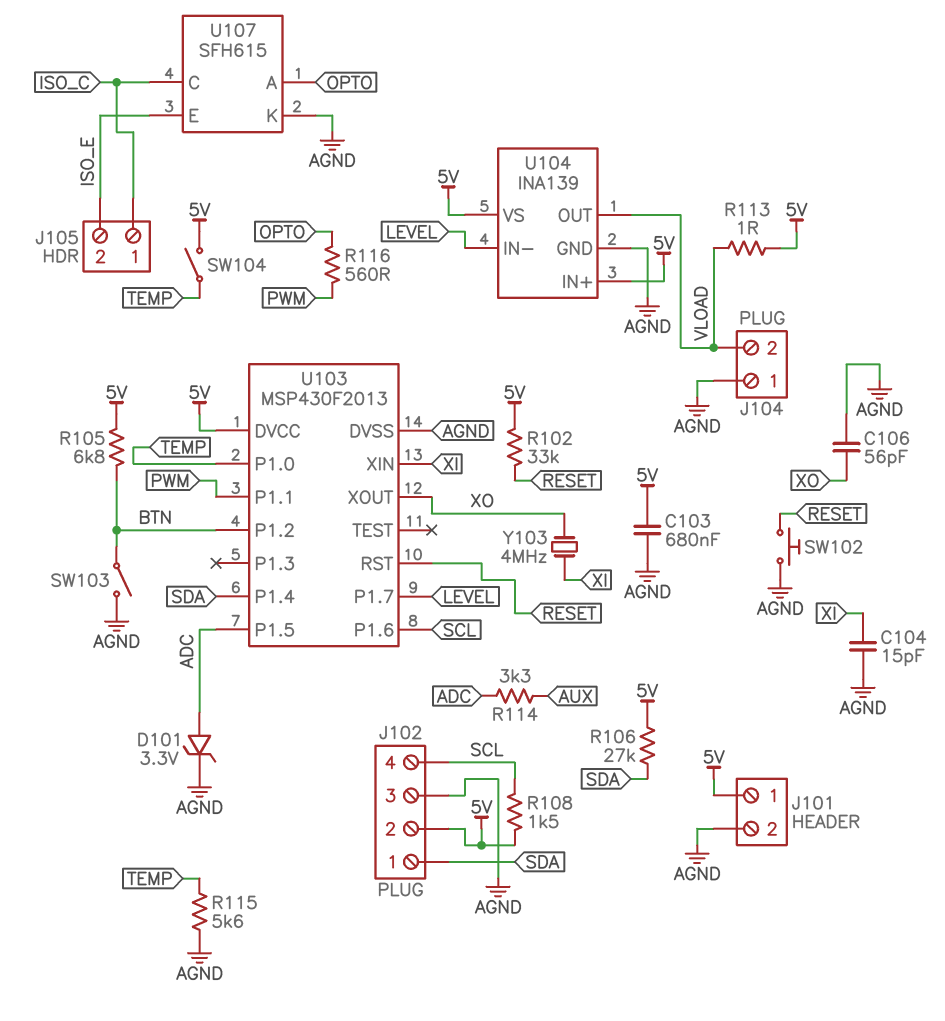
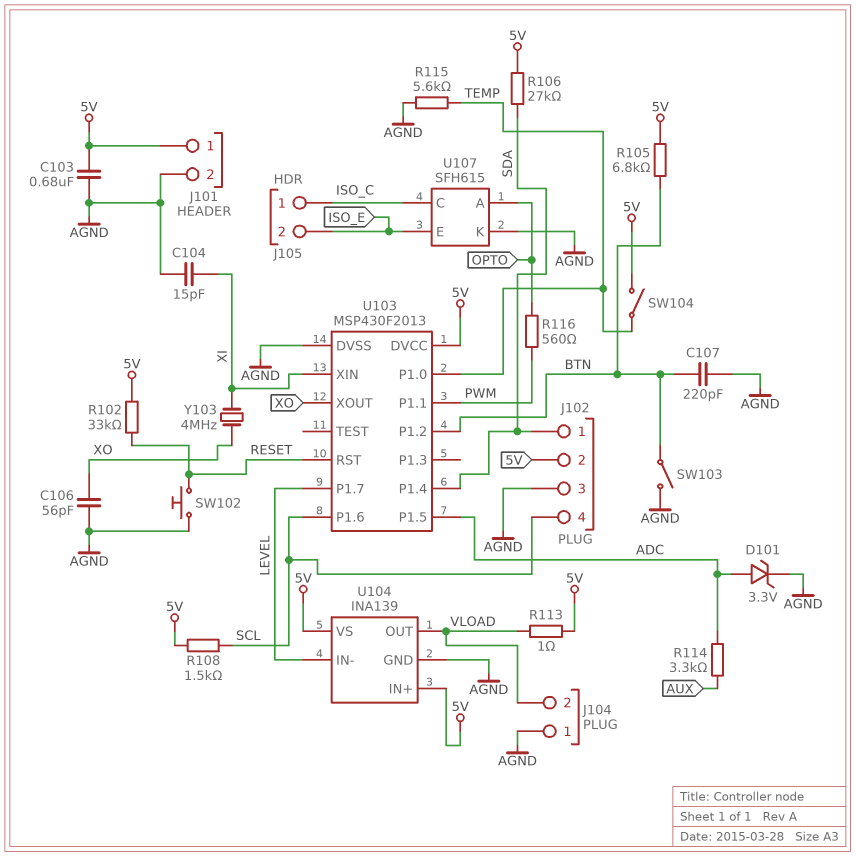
C107: none -> 220pF (AGND, BTN)

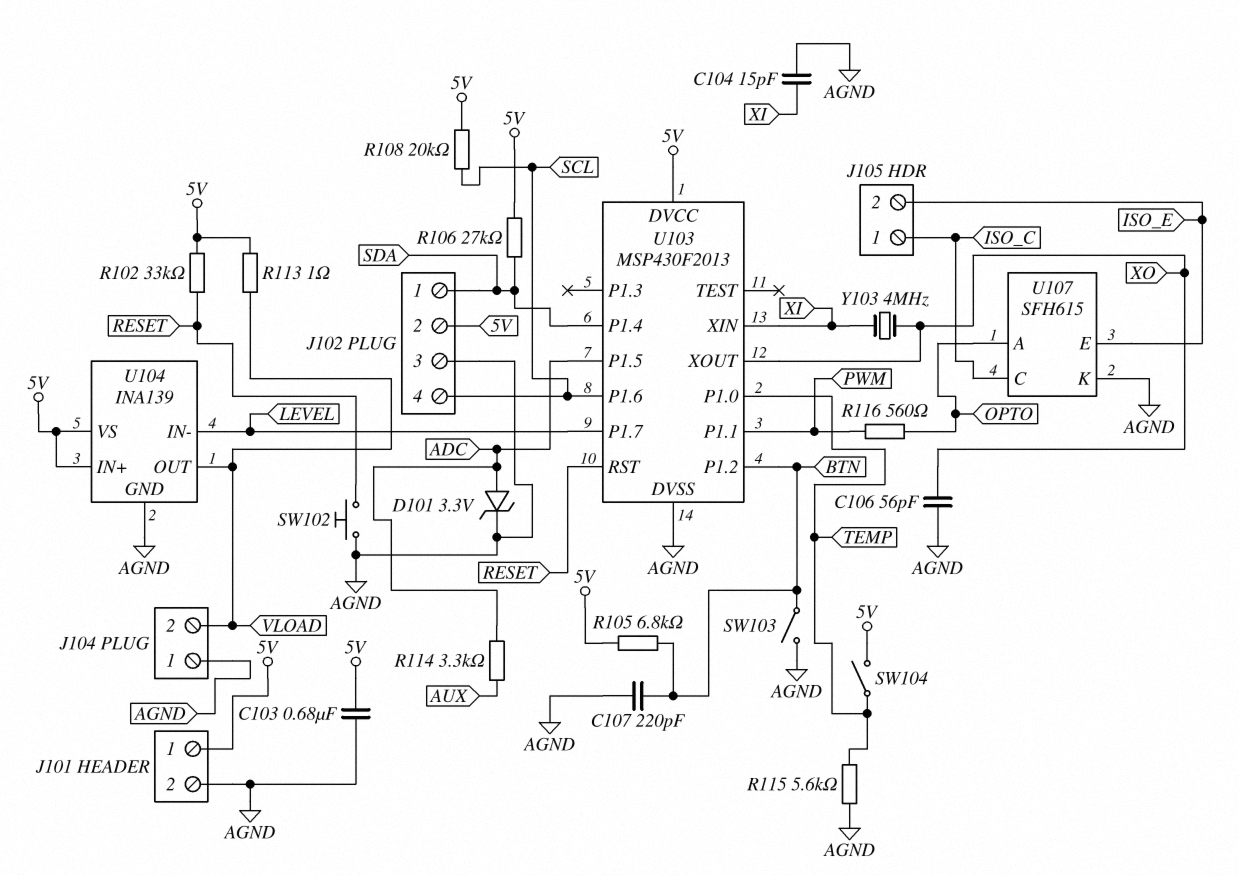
R108: 1.5k (5V, SCL) -> 20k (5V, SCL)

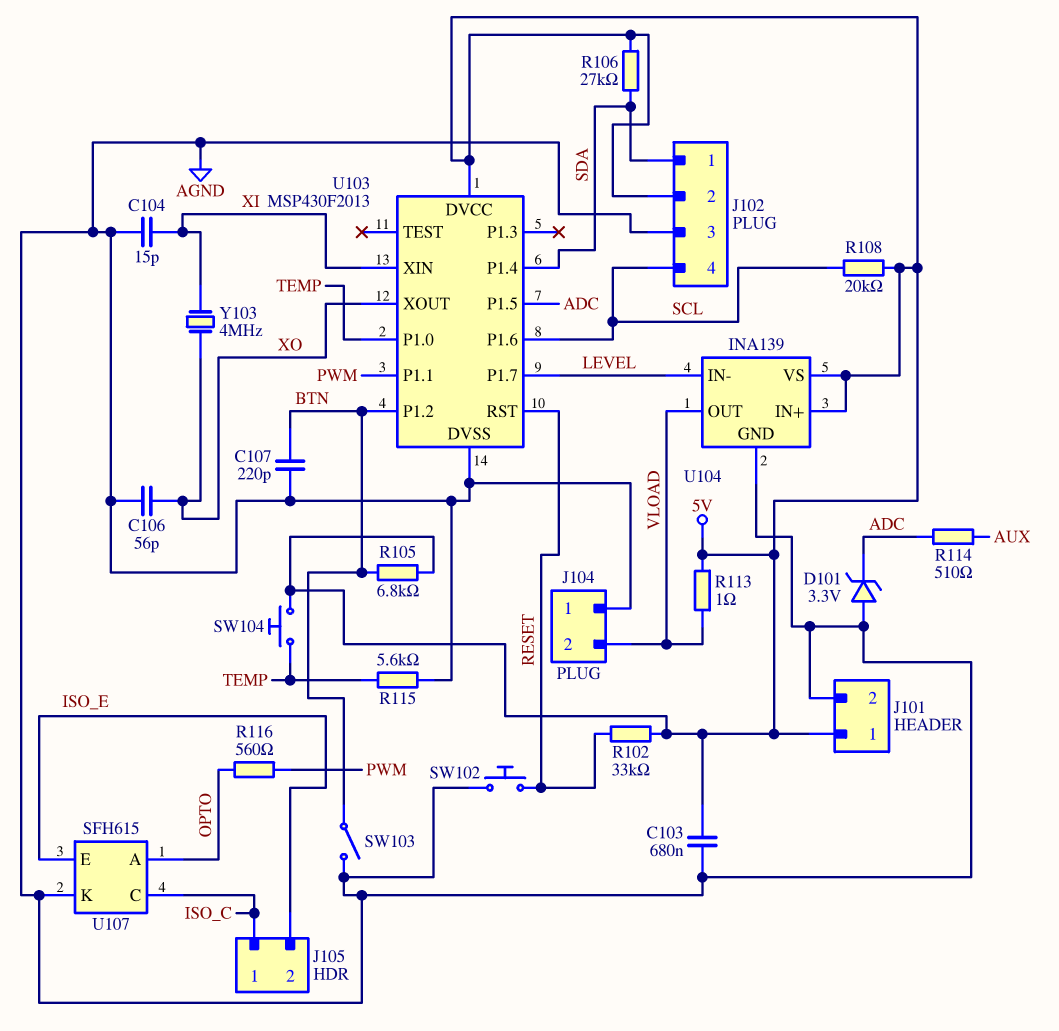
D101: zener 3.3V (A ADC, K AGND) -> zener 3.3V (A AGND, K ADC)
R114: 3.3k (ADC, AUX) -> 510 (ADC, AUX)
SW104: switch (5V, TEMP) -> button (5V, TEMP)

